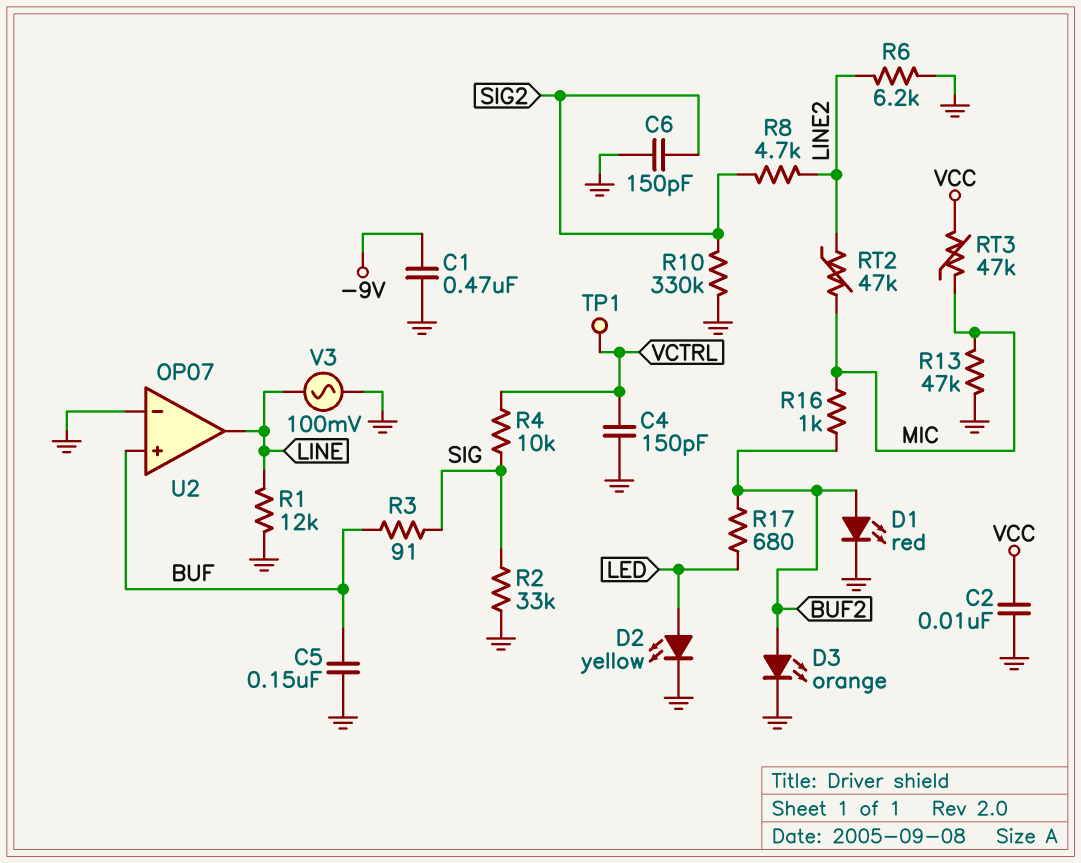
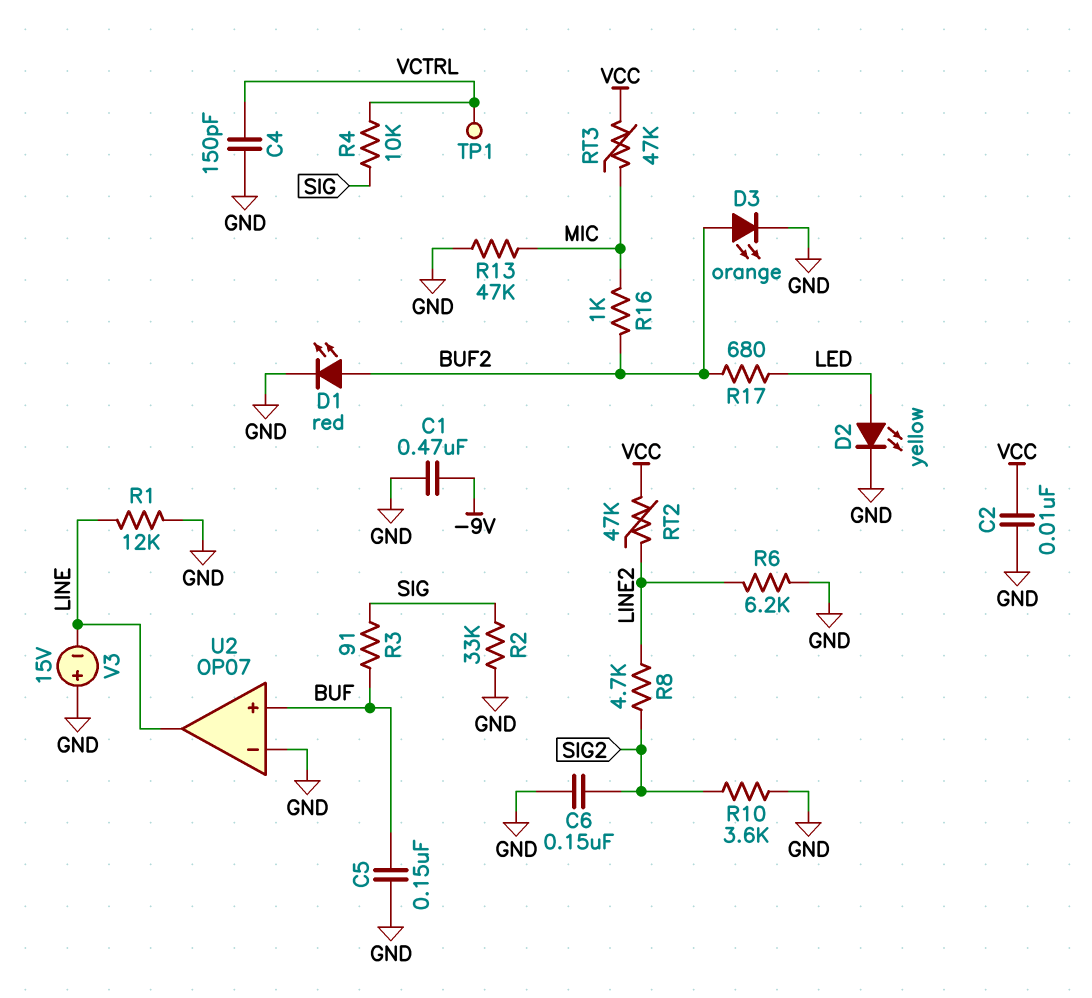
C6: 150pF (GND, SIG2) -> 150nF (GND, SIG2)
R10: 330k (GND, SIG2) -> 3.6k (GND, SIG2)
RT2: 47k (LINE2, MIC) -> 47k (LINE2, VCC)
V3: AC 100mV (GND, LINE) -> 15V (plus GND, minus LINE)

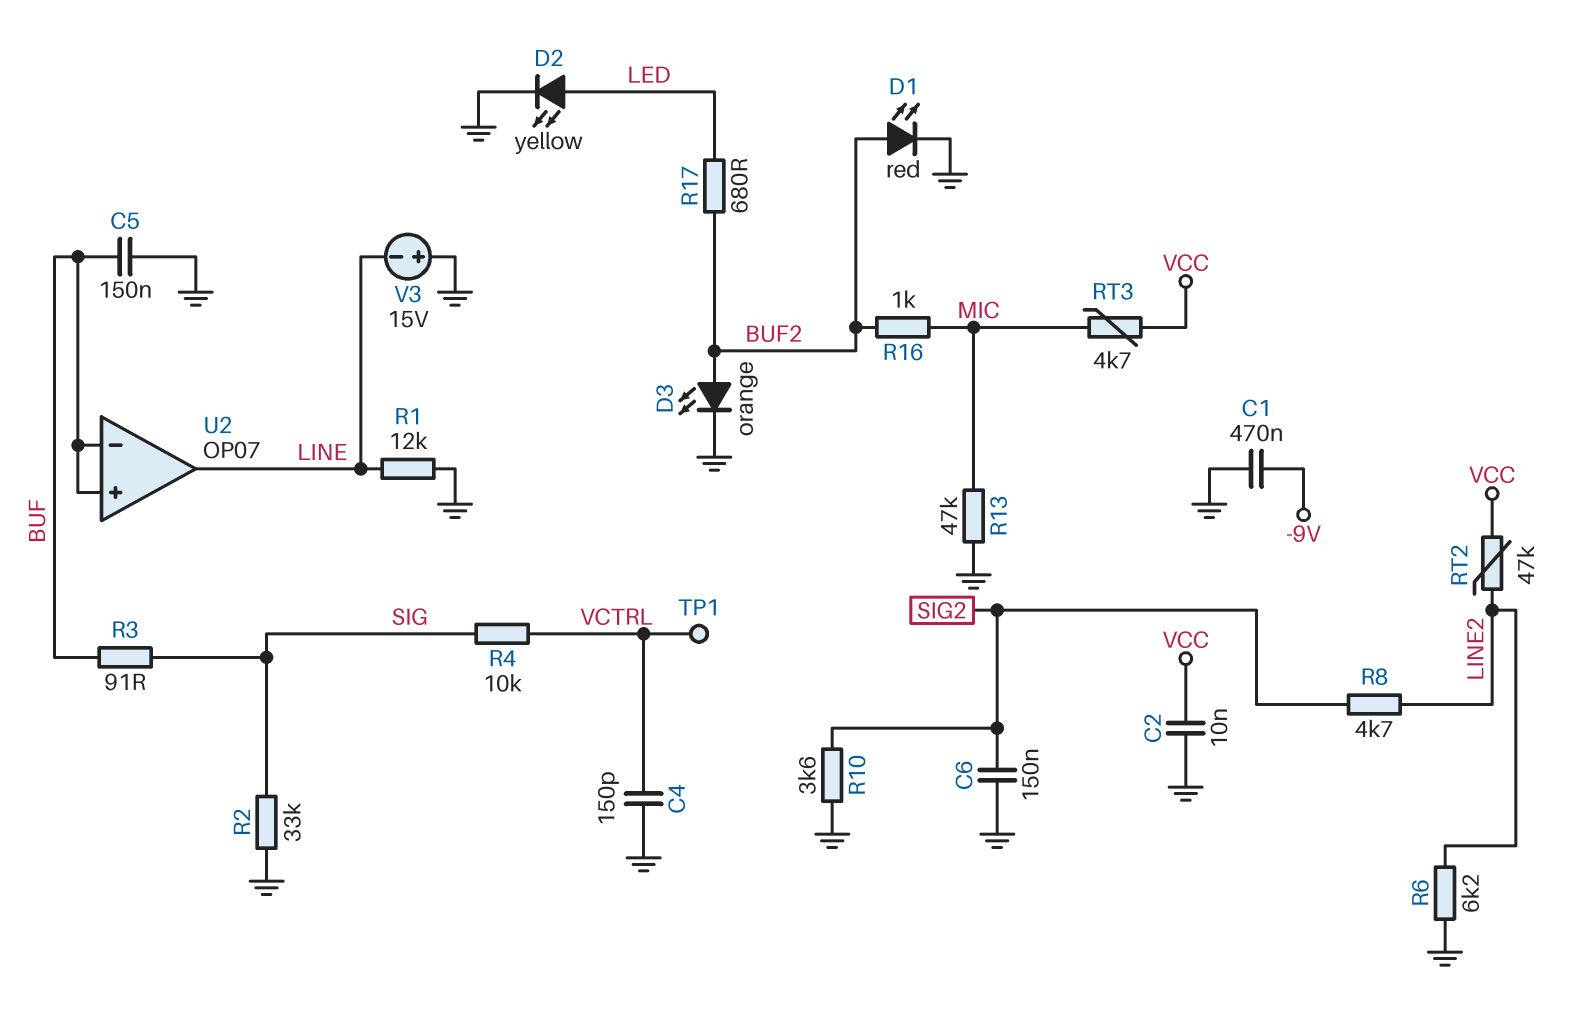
RT3: 47k (MIC, VCC) -> 4.7k (MIC, VCC)
U2 pin in-: GND -> BUF

